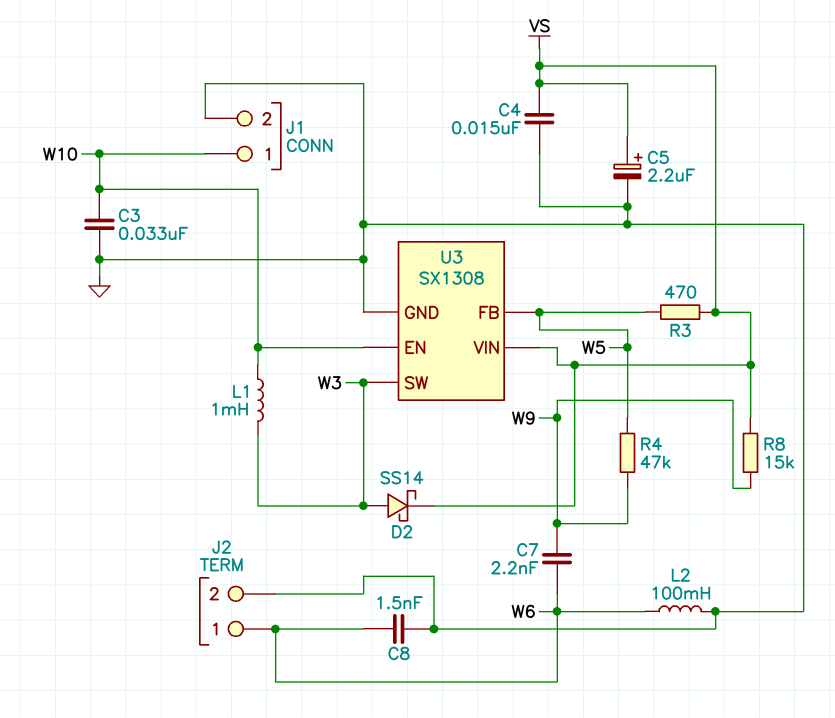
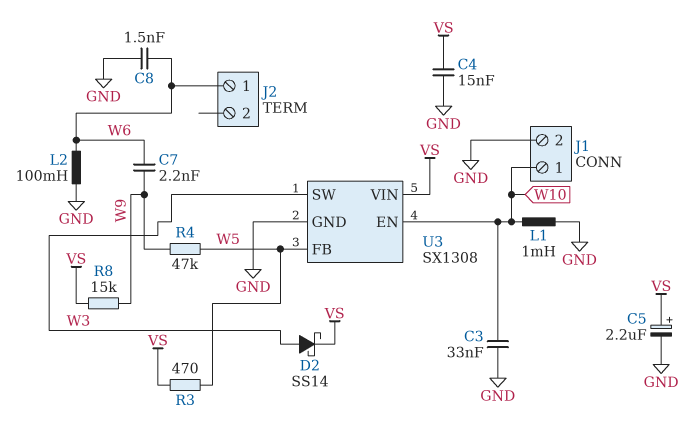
J2 pin 2: GND -> none
L1: 1mH (W3, W10) -> 1mH (GND, W10)

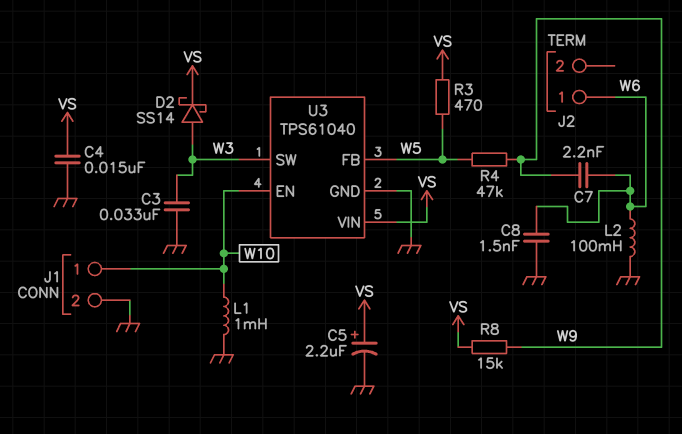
C3: 33nF (GND, W10) -> 33nF (GND, W3)
U3: SX1308 -> TPS61040

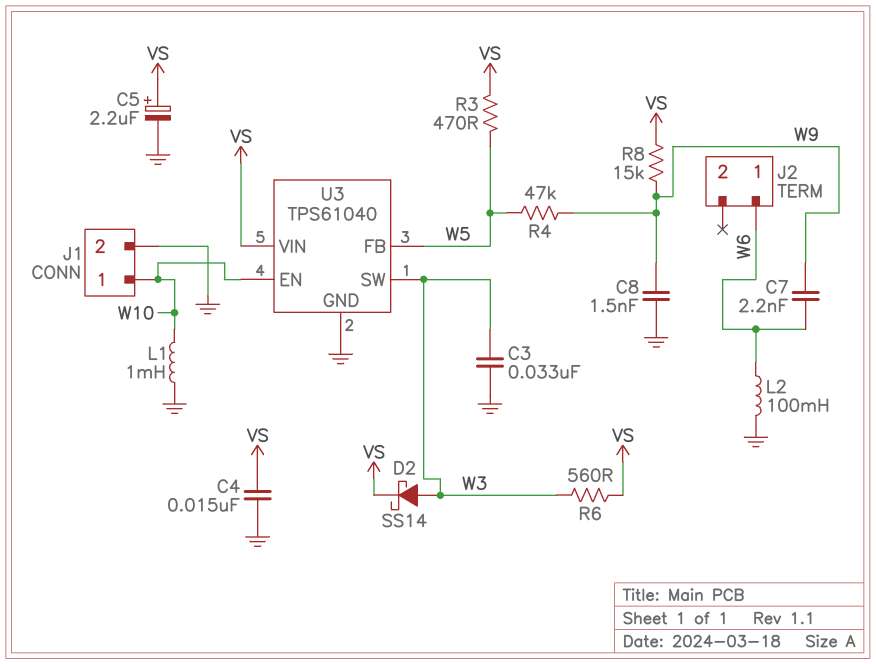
C8: 1.5nF (GND, W6) -> 1.5nF (GND, W9)
R6: none -> 560 (VS, W3)

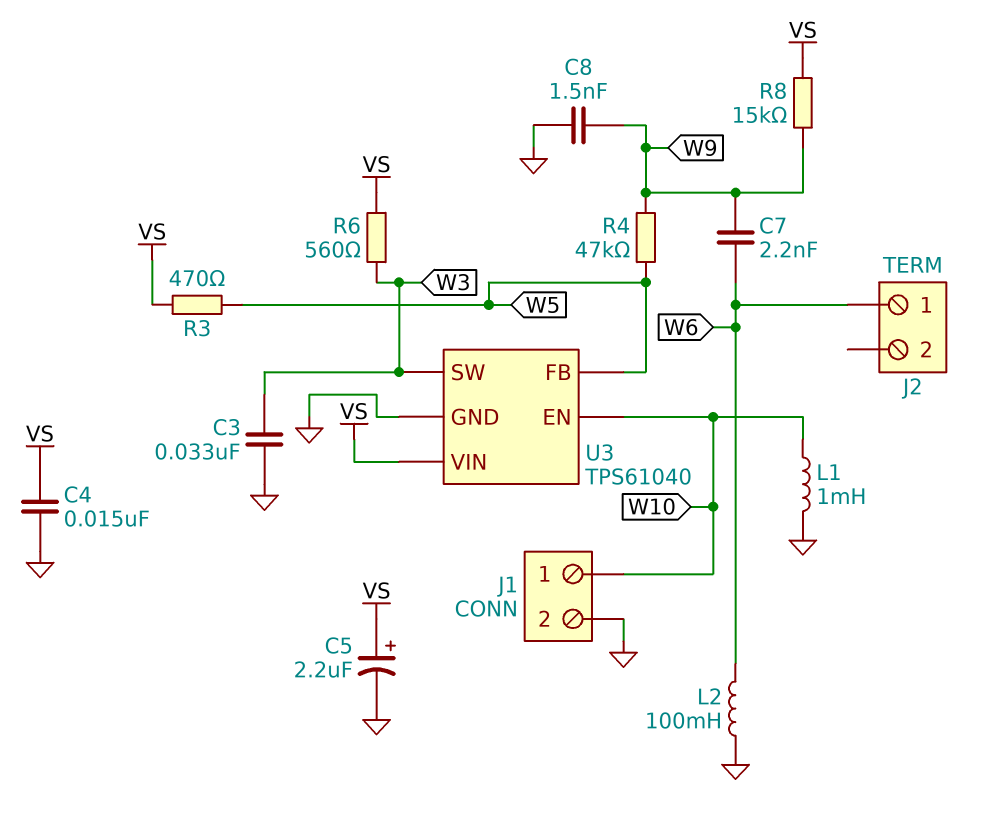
D2: schottky SS14 (A W3, K VS) -> none

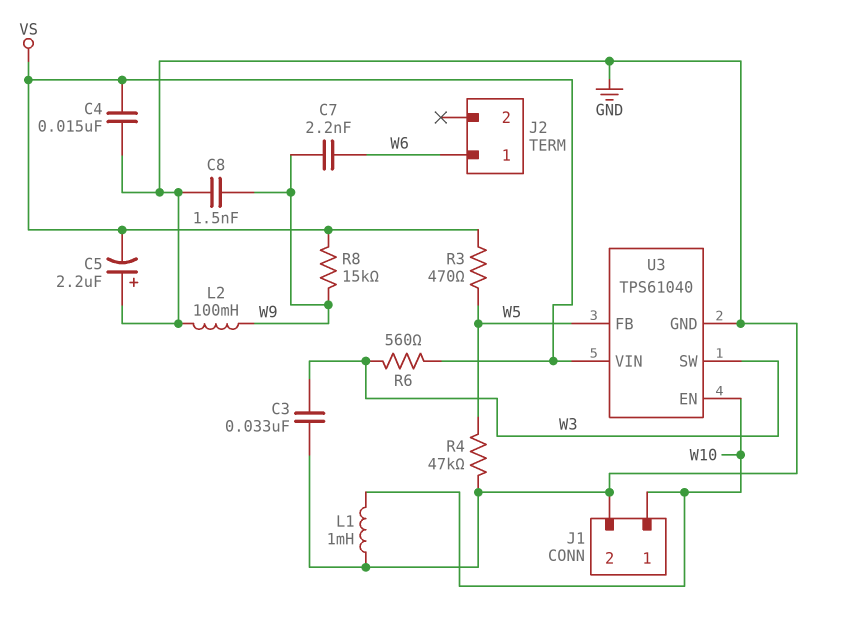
C5: 2.2uF (plus VS, minus GND) -> 2.2uF (plus GND, minus VS)
L2: 100mH (GND, W6) -> 100mH (GND, W9)
R4: 47k (W5, W9) -> 47k (GND, W5)

